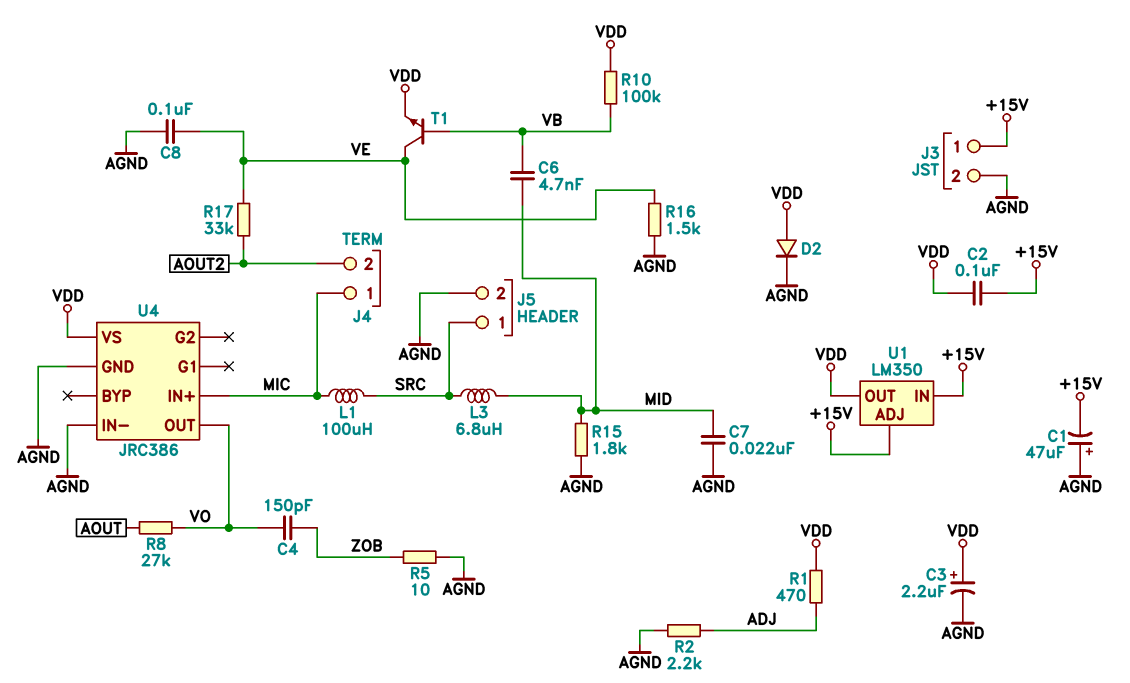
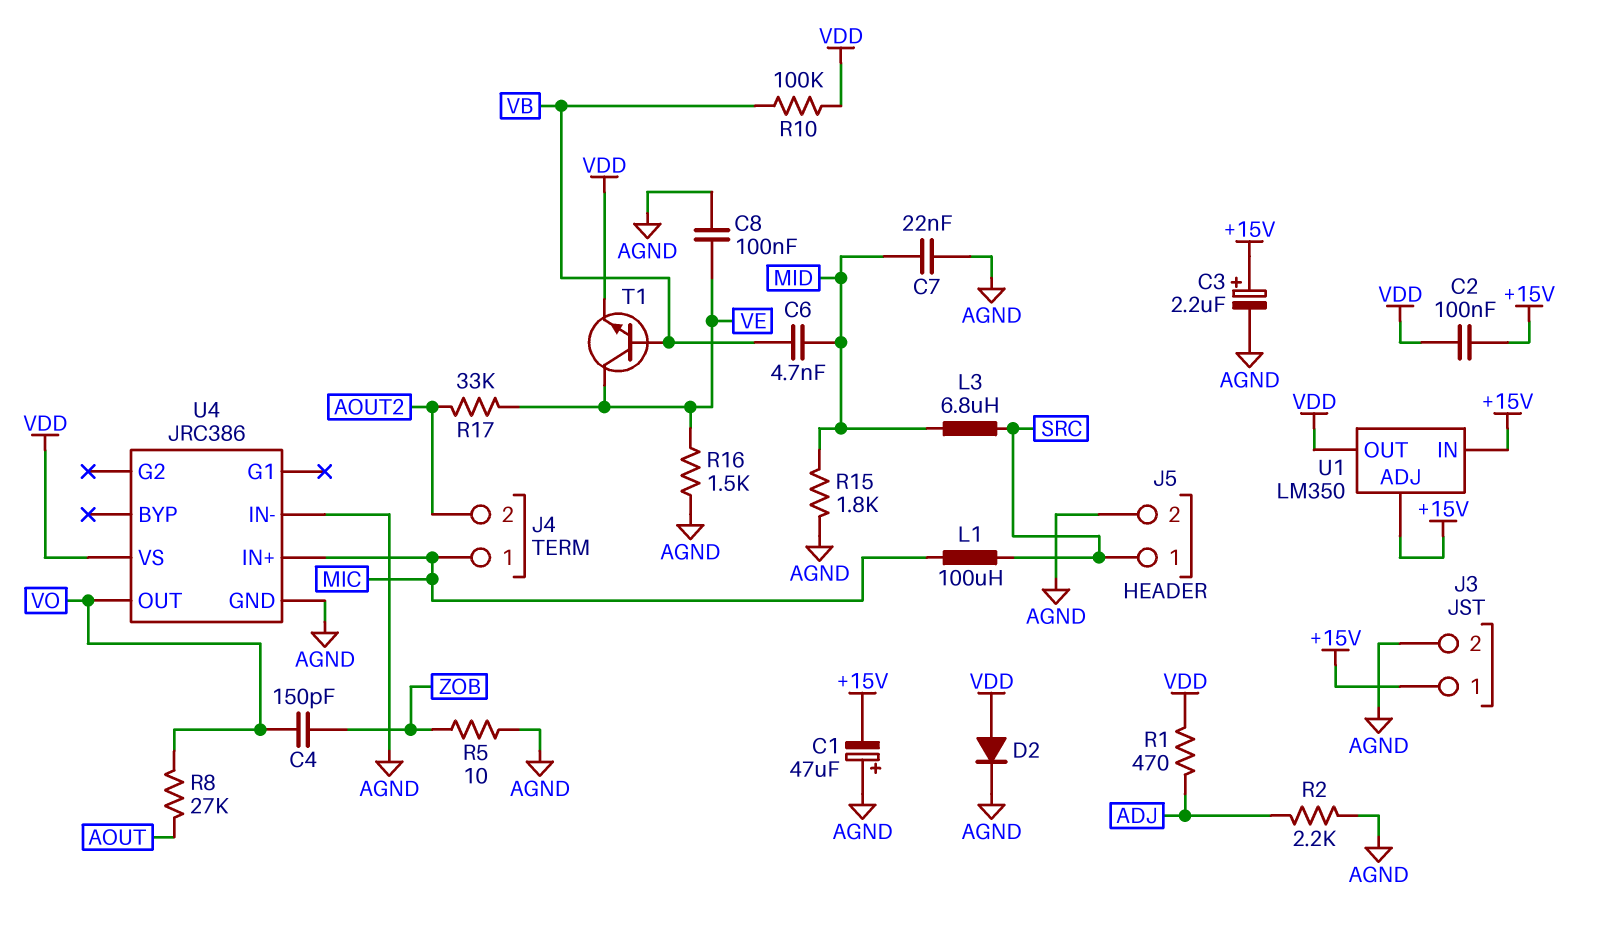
C3: 2.2uF (plus VDD, minus AGND) -> 2.2uF (plus +15V, minus AGND)

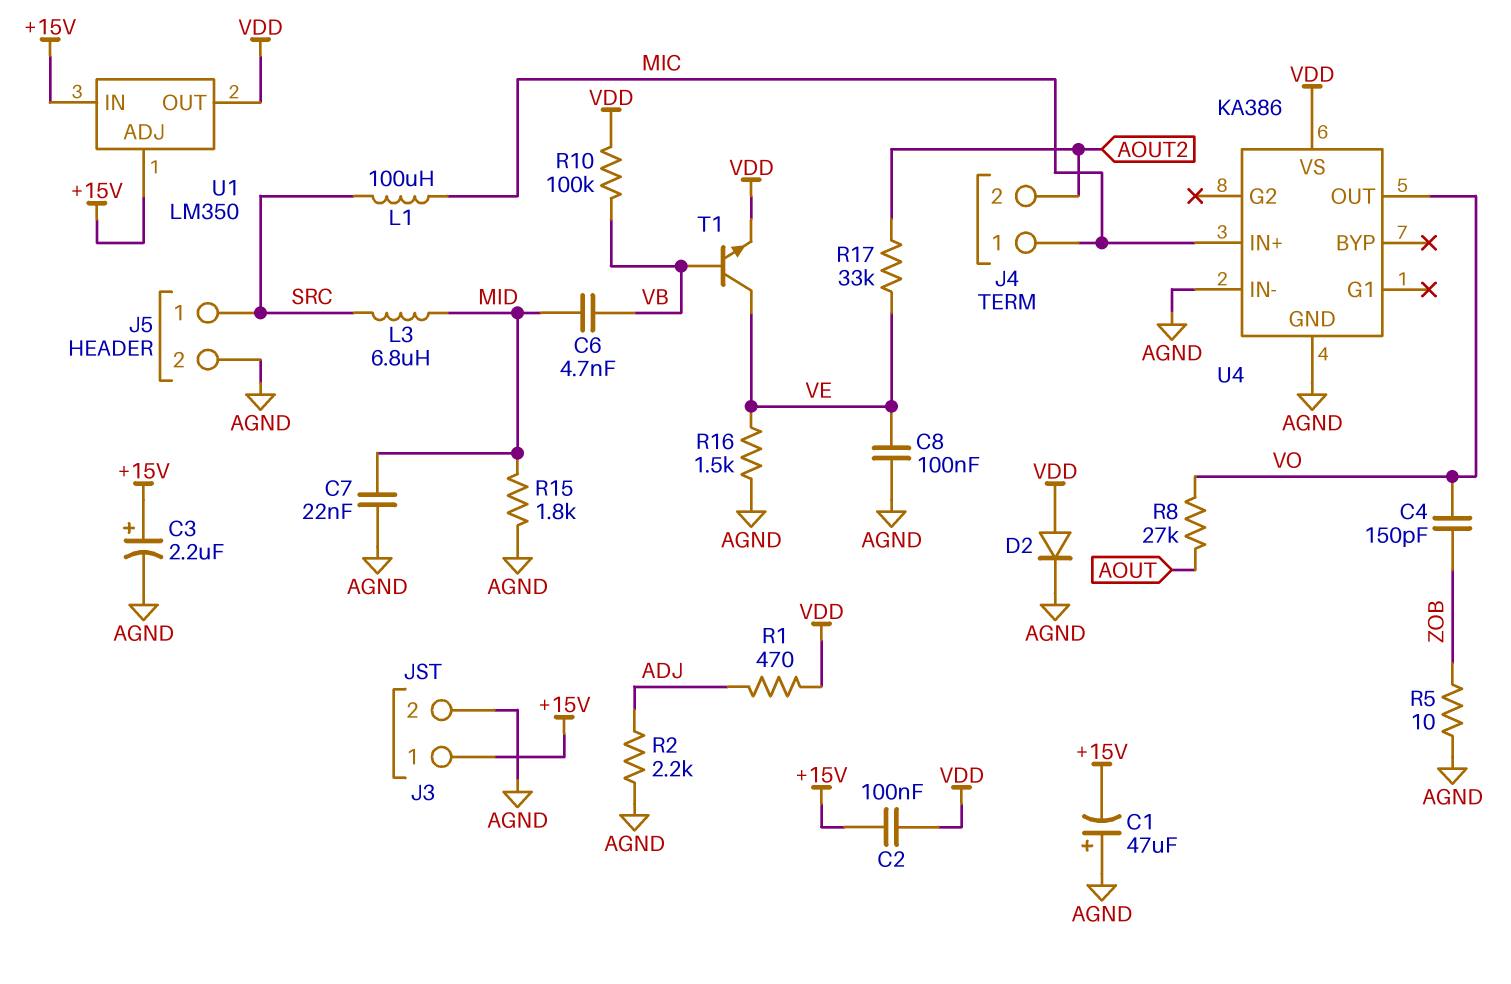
U4: JRC386 -> KA386

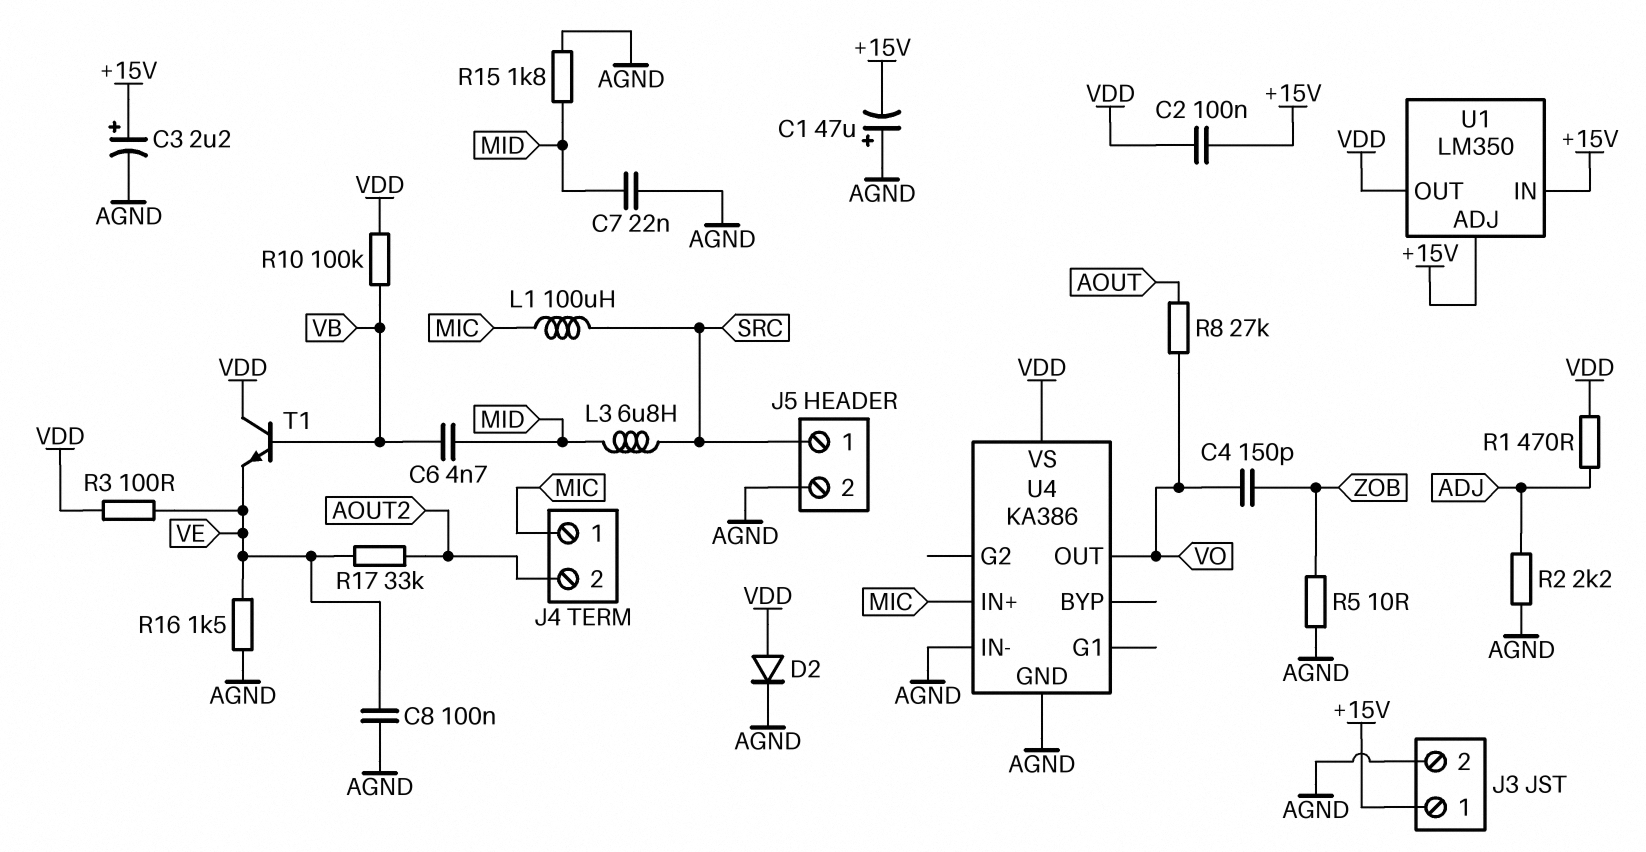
R3: none -> 100 (VDD, VE)
T1: NPN (B VB, C VE, E VDD) -> NPN (B VB, C VDD, E VE)

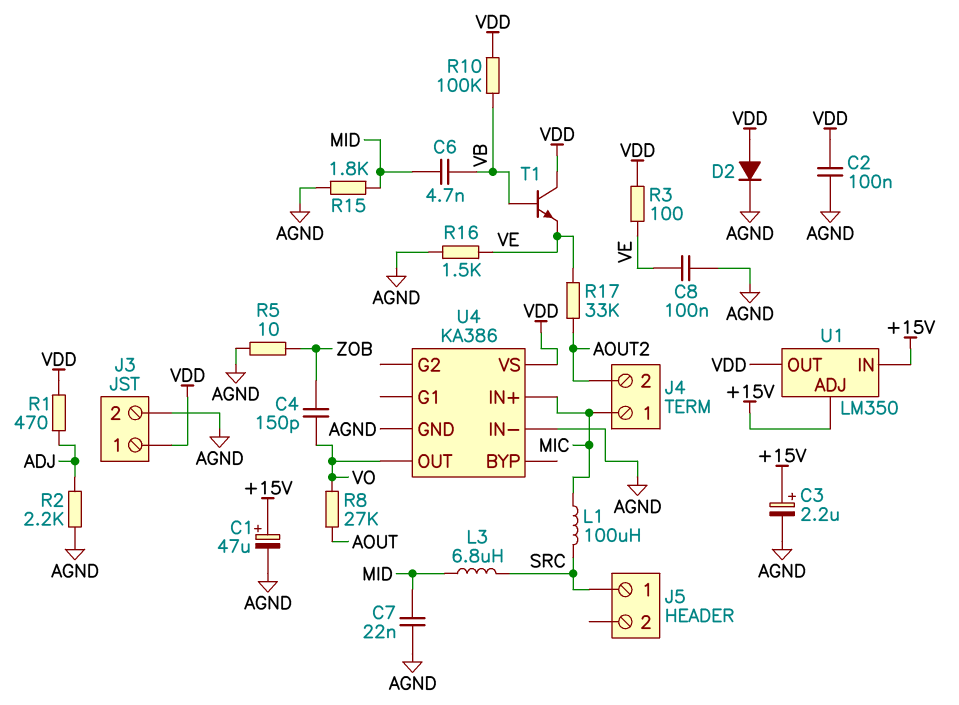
C1: 47uF (plus AGND, minus +15V) -> 47uF (plus +15V, minus AGND)
C2: 100nF (+15V, VDD) -> 100nF (AGND, VDD)
J3 pin 1: +15V -> VDD
J5 pin 2: AGND -> none

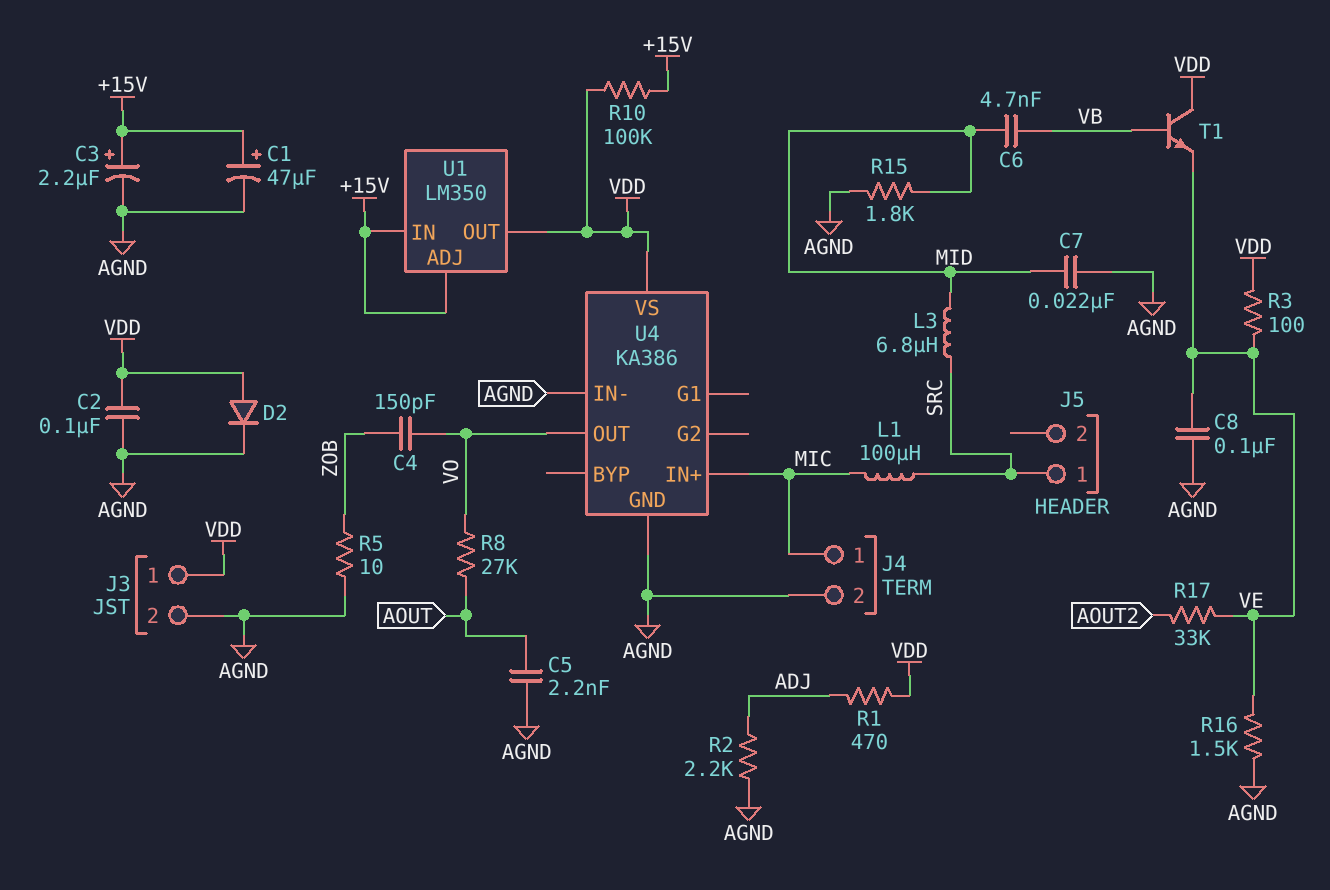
C5: none -> 2.2nF (AGND, AOUT)
J4 pin 2: AOUT2 -> AGND
R10: 100k (VB, VDD) -> 100k (+15V, VDD)

